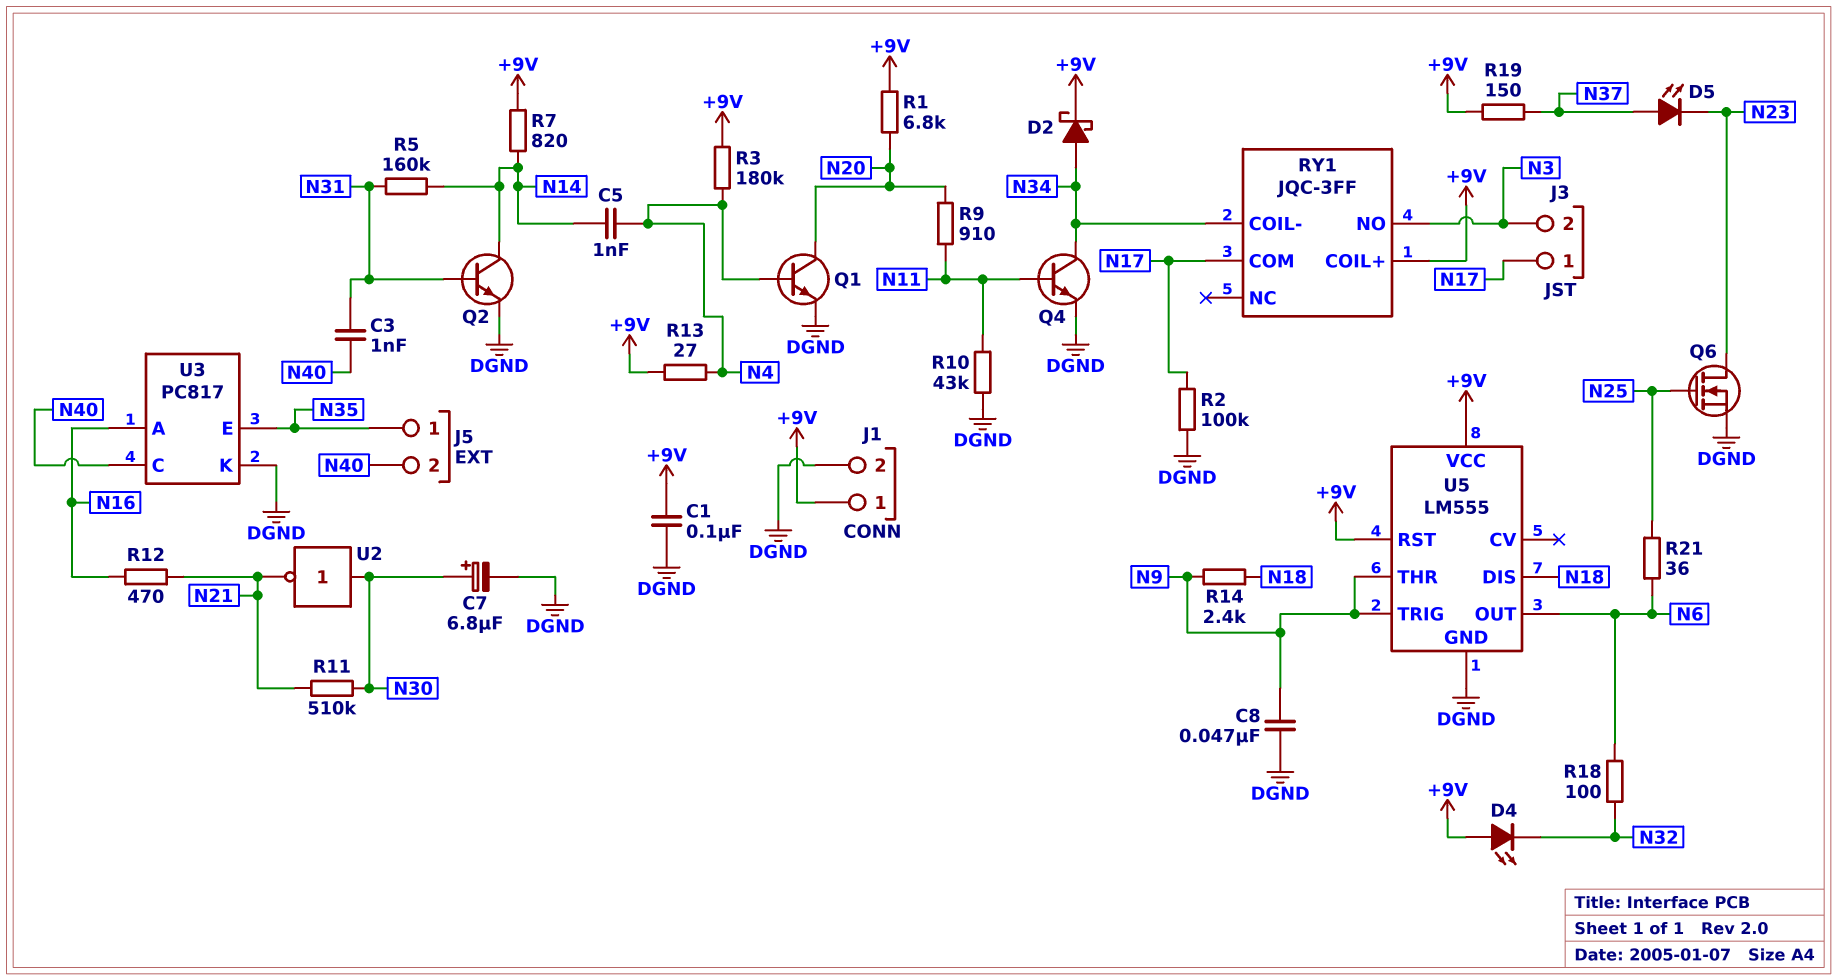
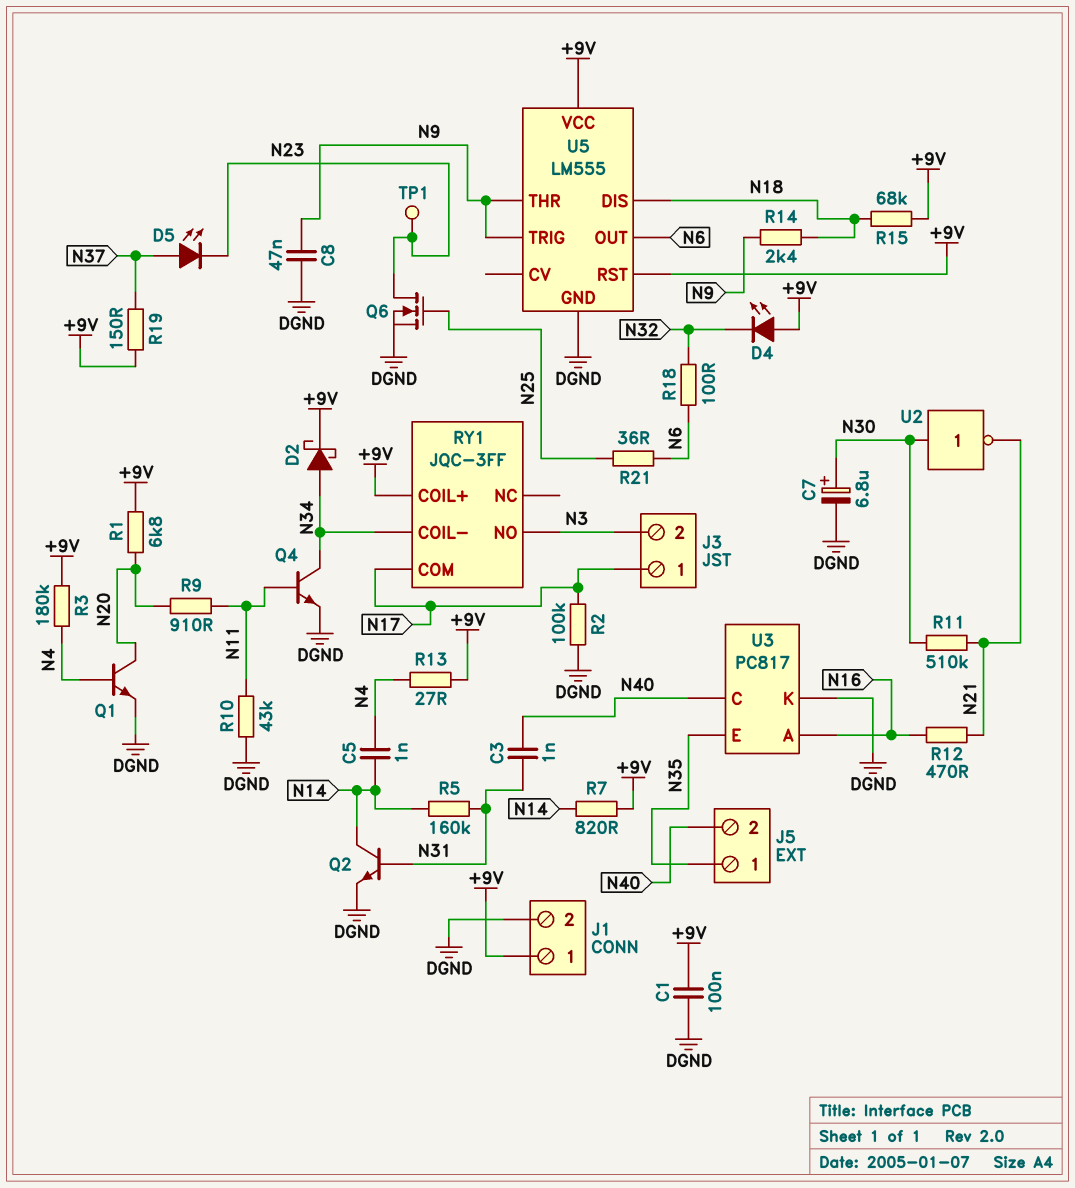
R15: none -> 68k (+9V, N18)
TP1: none -> test point (N23)

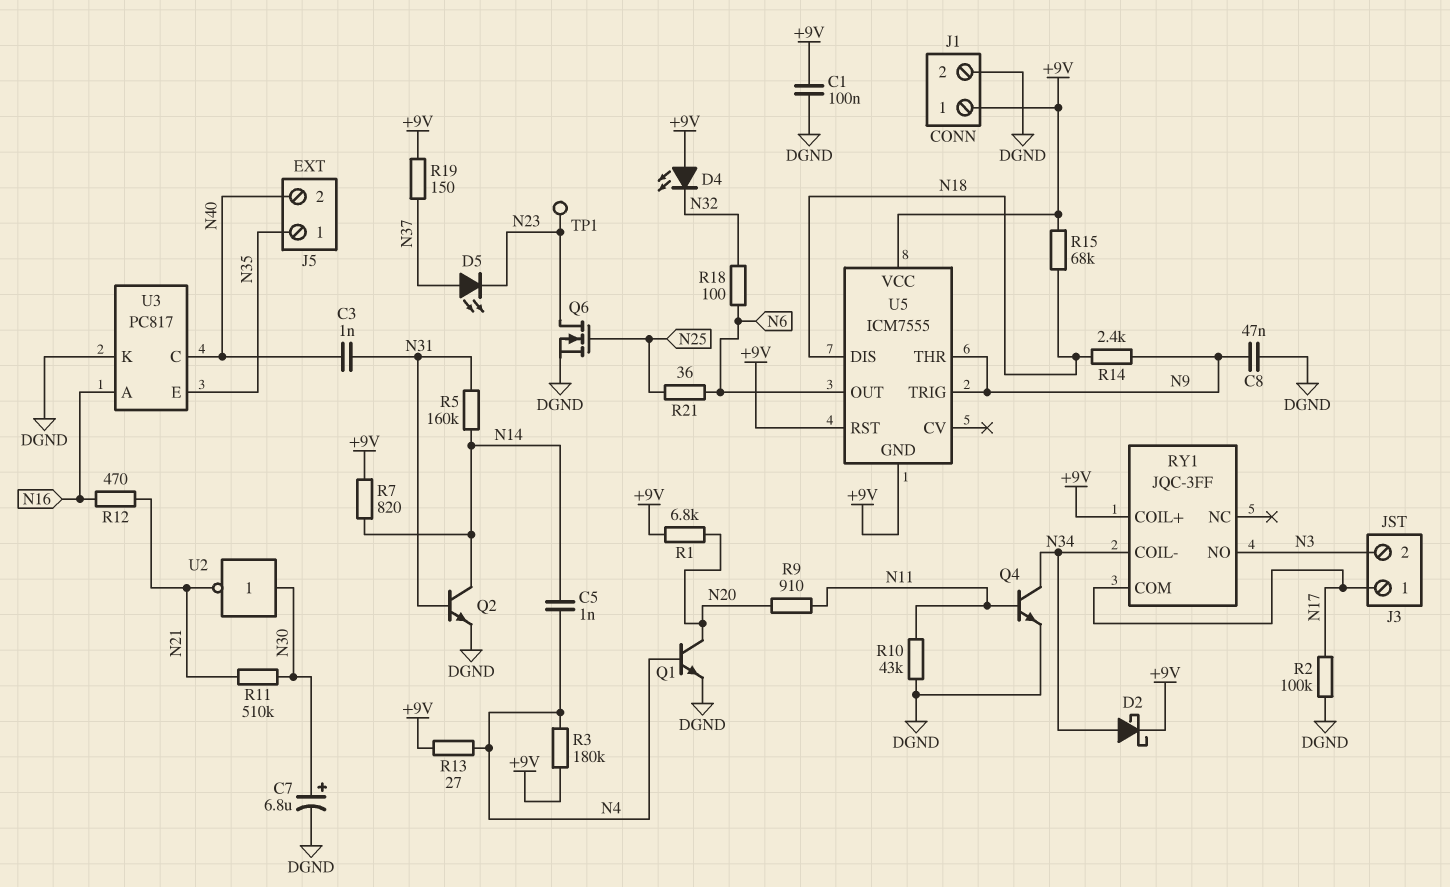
U5: LM555 -> ICM7555
U5 pin GND: DGND -> +9V

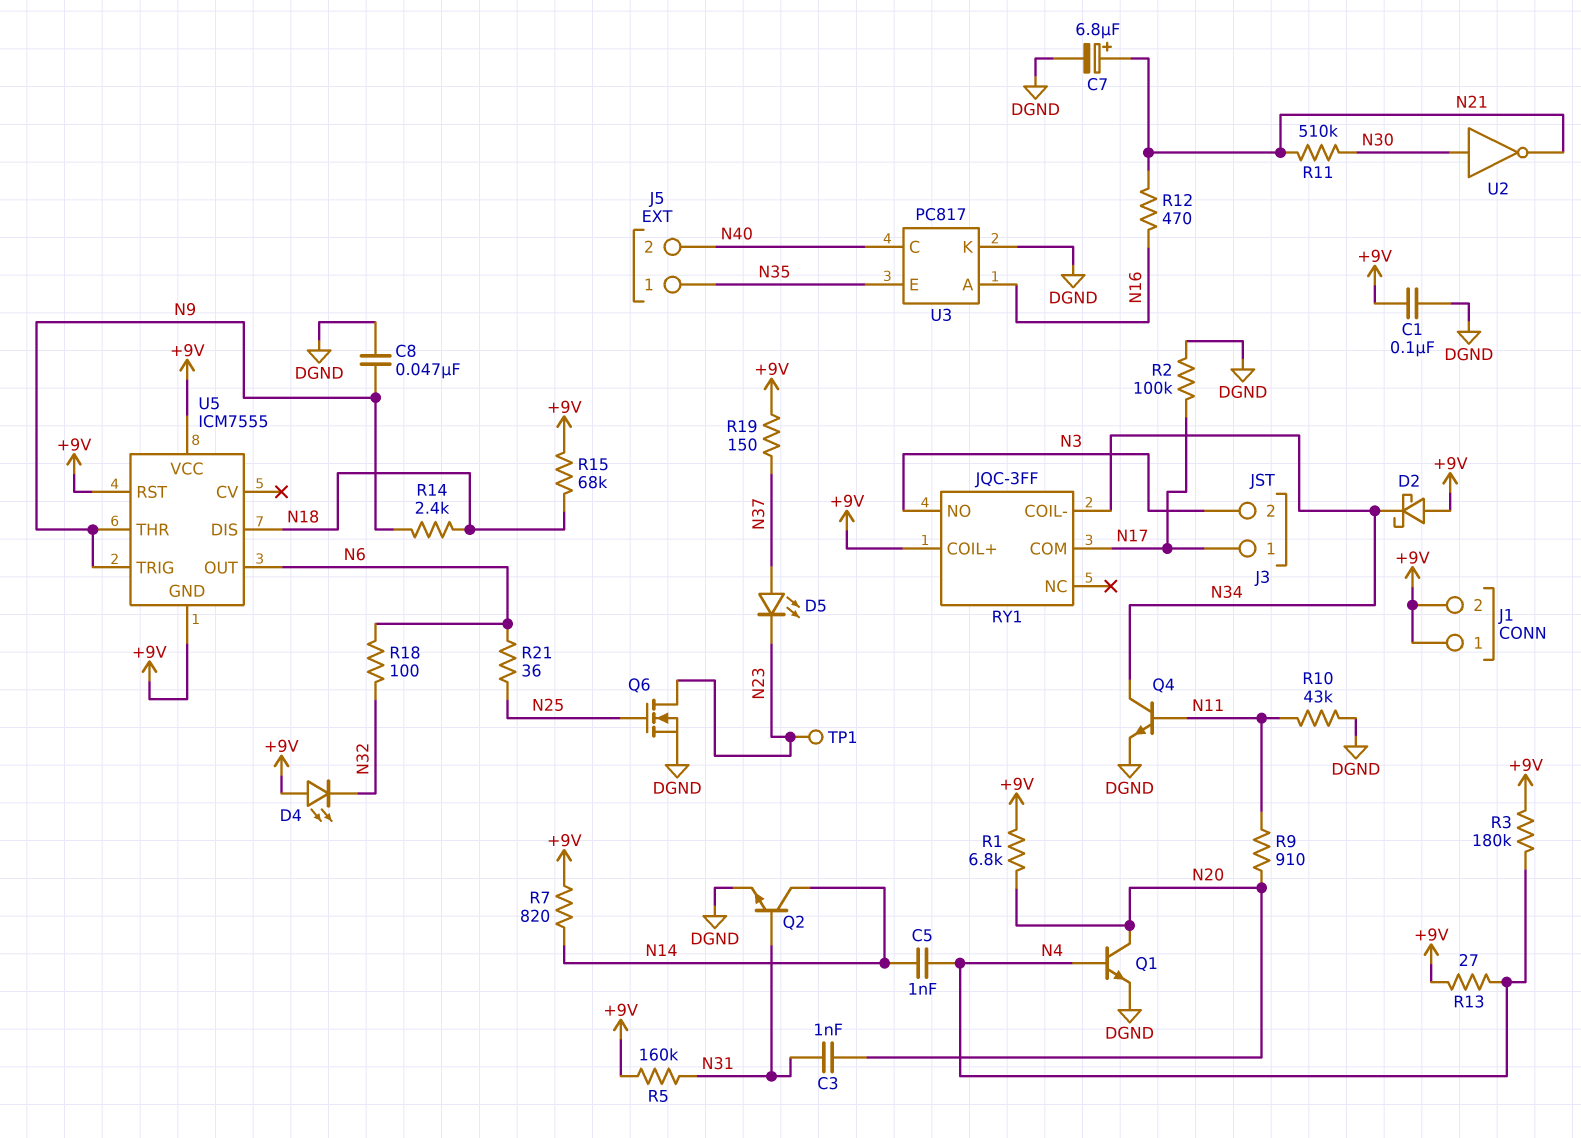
C3: 1nF (N31, N40) -> 1nF (N20, N31)
C7: 6.8uF (plus N30, minus DGND) -> 6.8uF (plus N21, minus DGND)
D2: schottky (A N34, K +9V) -> schottky (A +9V, K N34)
J1 pin 2: DGND -> +9V
R5: 160k (N14, N31) -> 160k (+9V, N31)

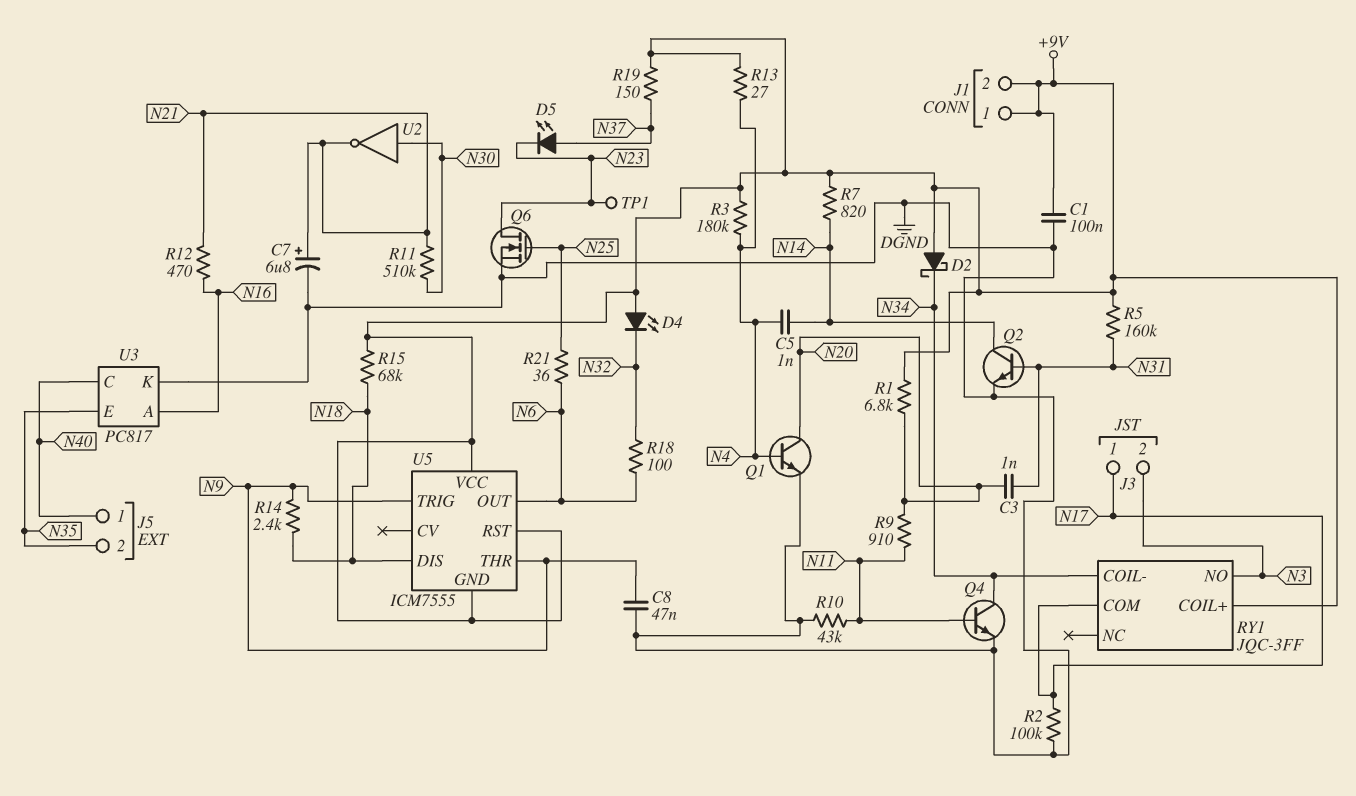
J5 pin 1: N35 -> N40
J5 pin 2: N40 -> N35

